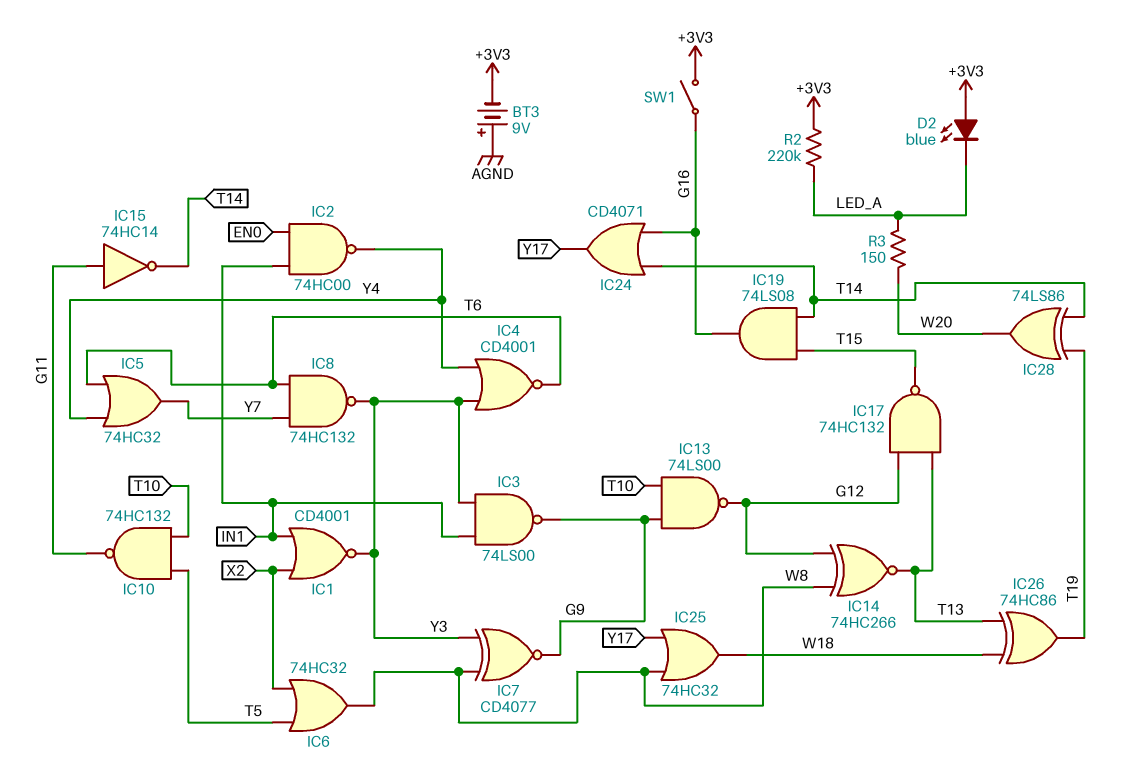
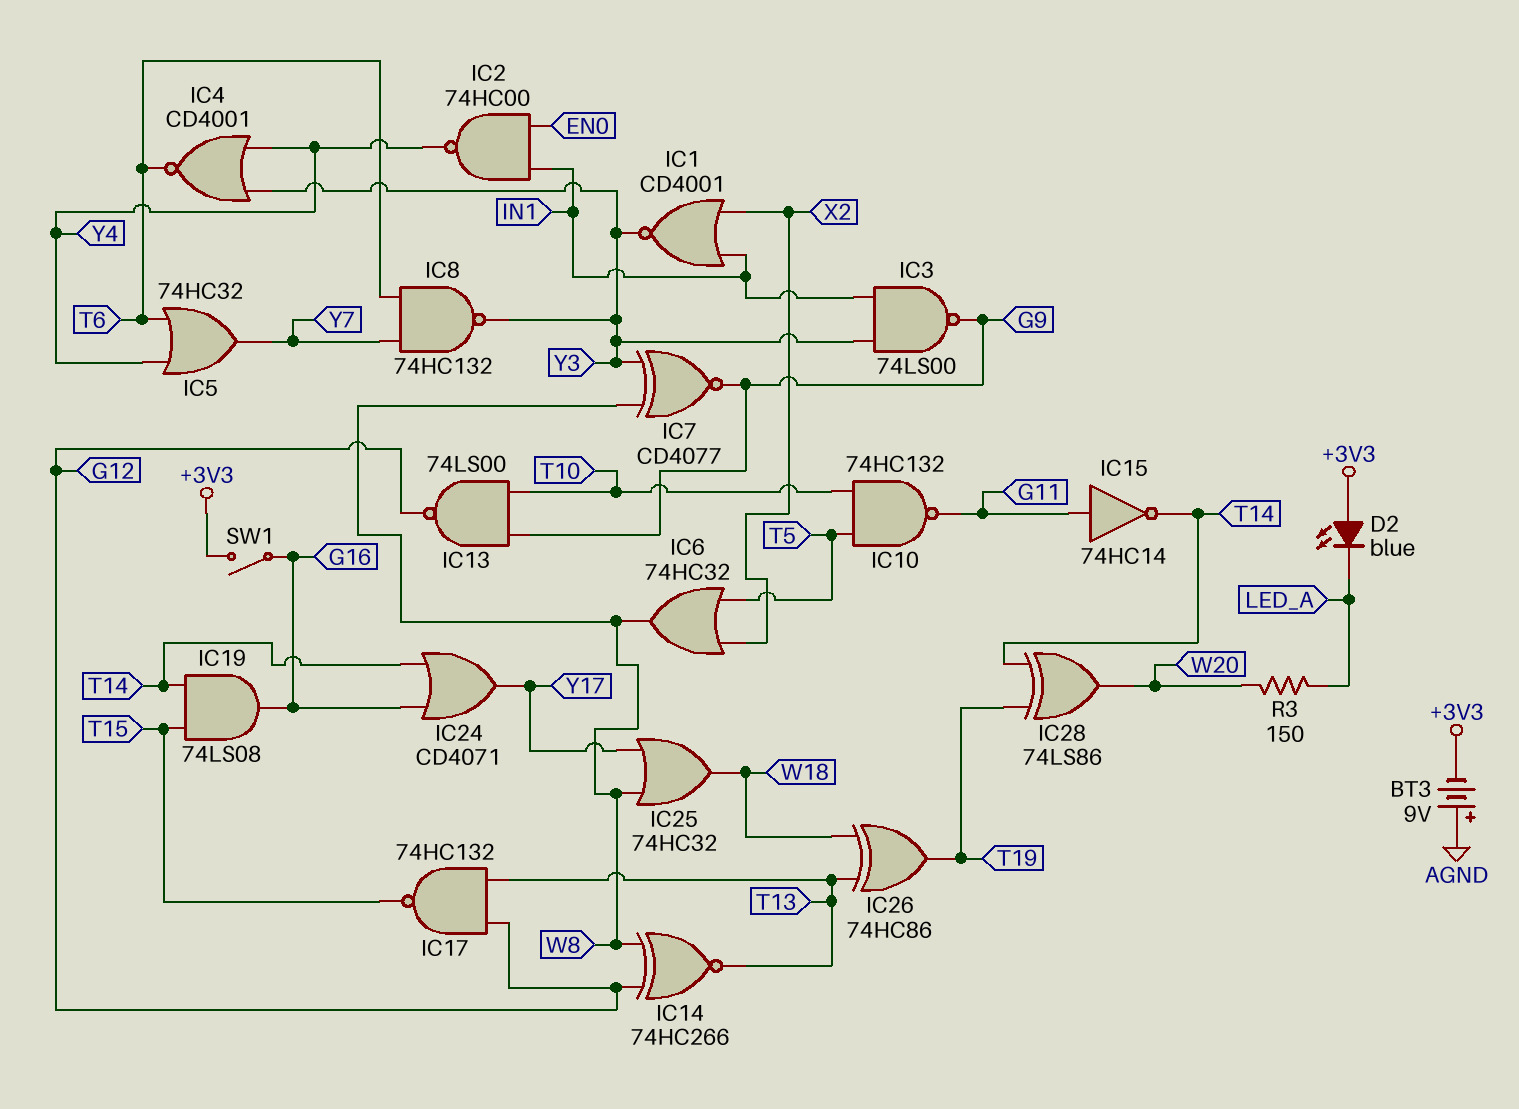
R2: 220k (+3V3, LED_A) -> none

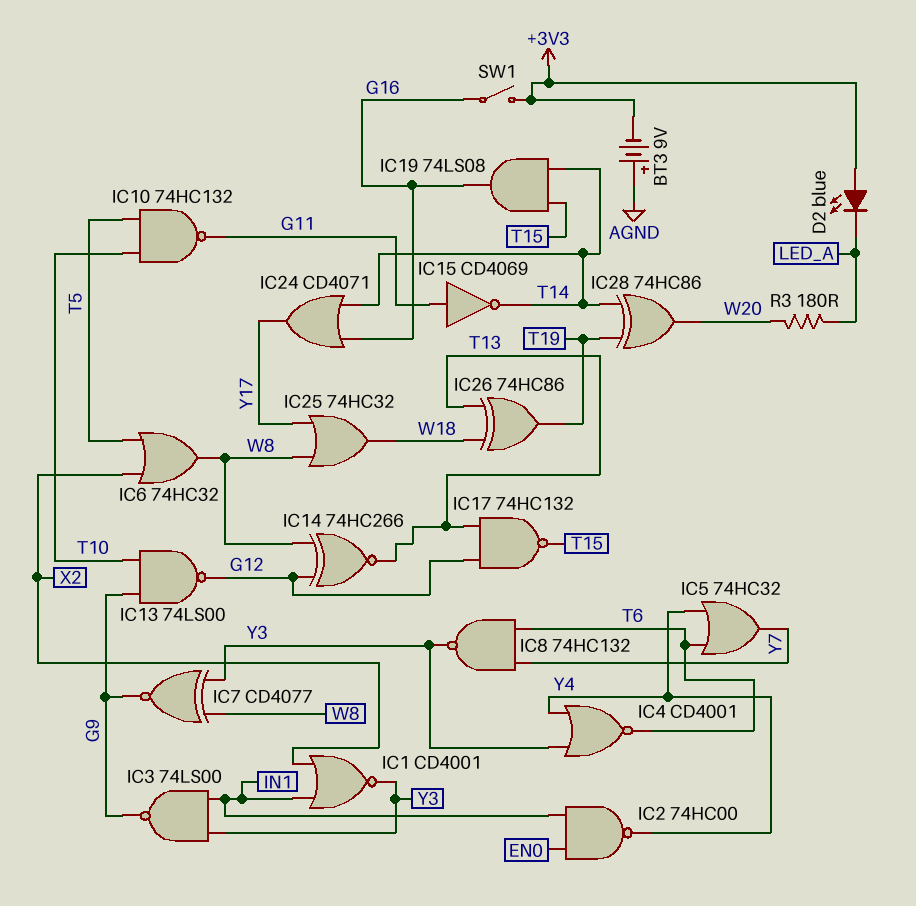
IC15: NOT 74HC14 (in G11, out T14) -> NOT CD4069 (in G11, out T14)
IC28: XOR 74LS86 (in T14, in T19, out W20) -> XOR 74HC86 (in T14, in T19, out W20)
R3: 150 (LED_A, W20) -> 180 (LED_A, W20)

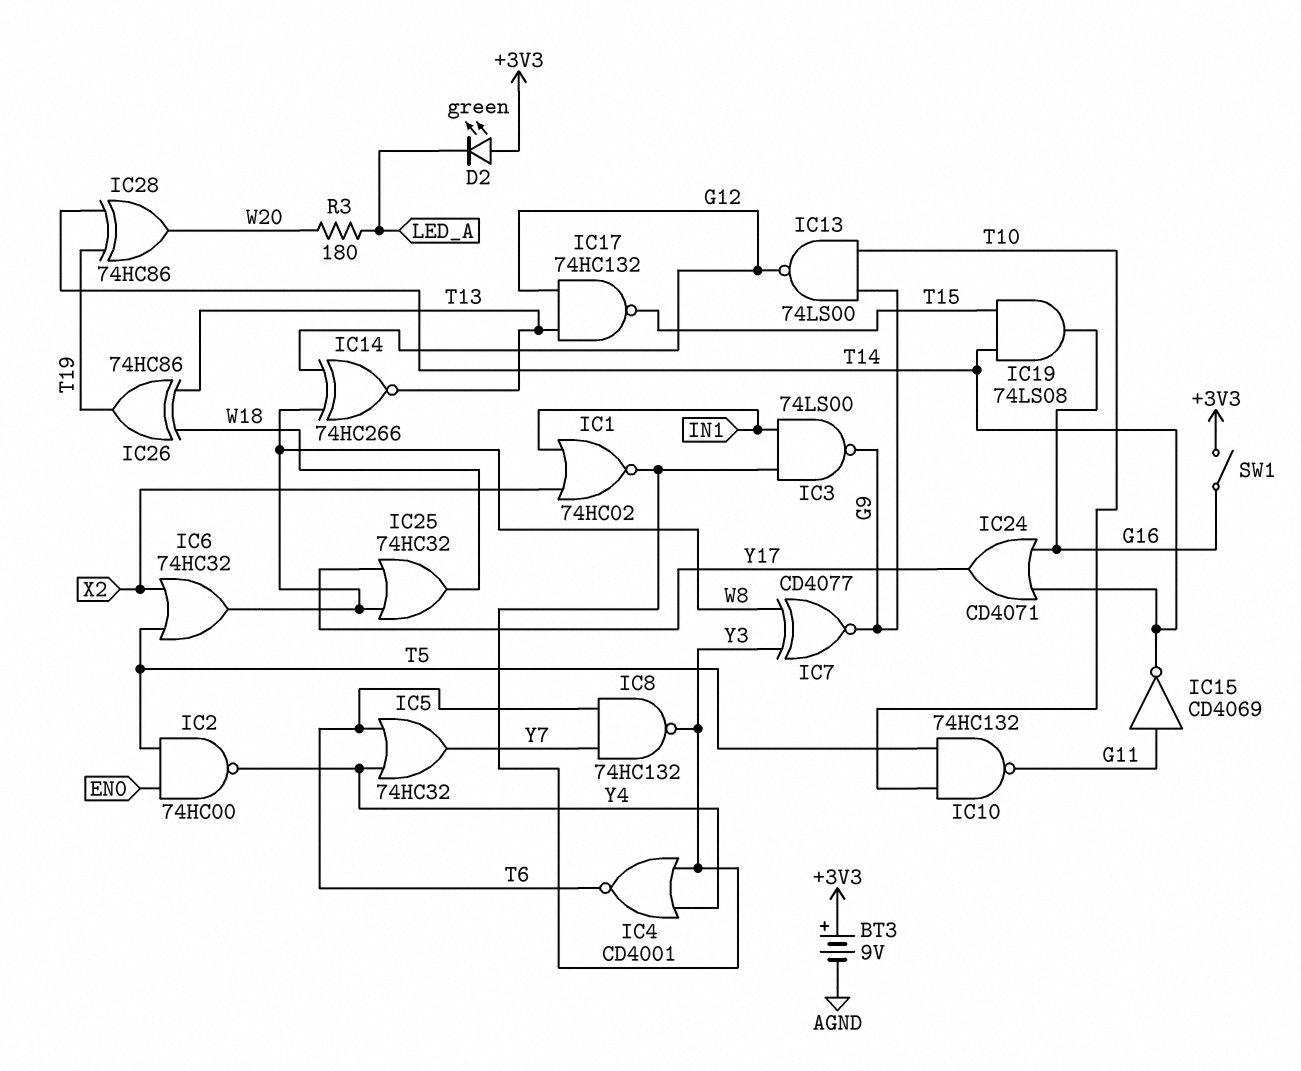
BT3: 9V (plus AGND, minus +3V3) -> 9V (plus +3V3, minus AGND)
D2: LED blue (A +3V3, K LED_A) -> LED green (A +3V3, K LED_A)
IC1: NOR CD4001 (in IN1, in X2, out Y3) -> NOR 74HC02 (in IN1, in X2, out Y3)
IC2: NAND 74HC00 (in EN0, in IN1, out Y4) -> NAND 74HC00 (in EN0, in T5, out Y4)

